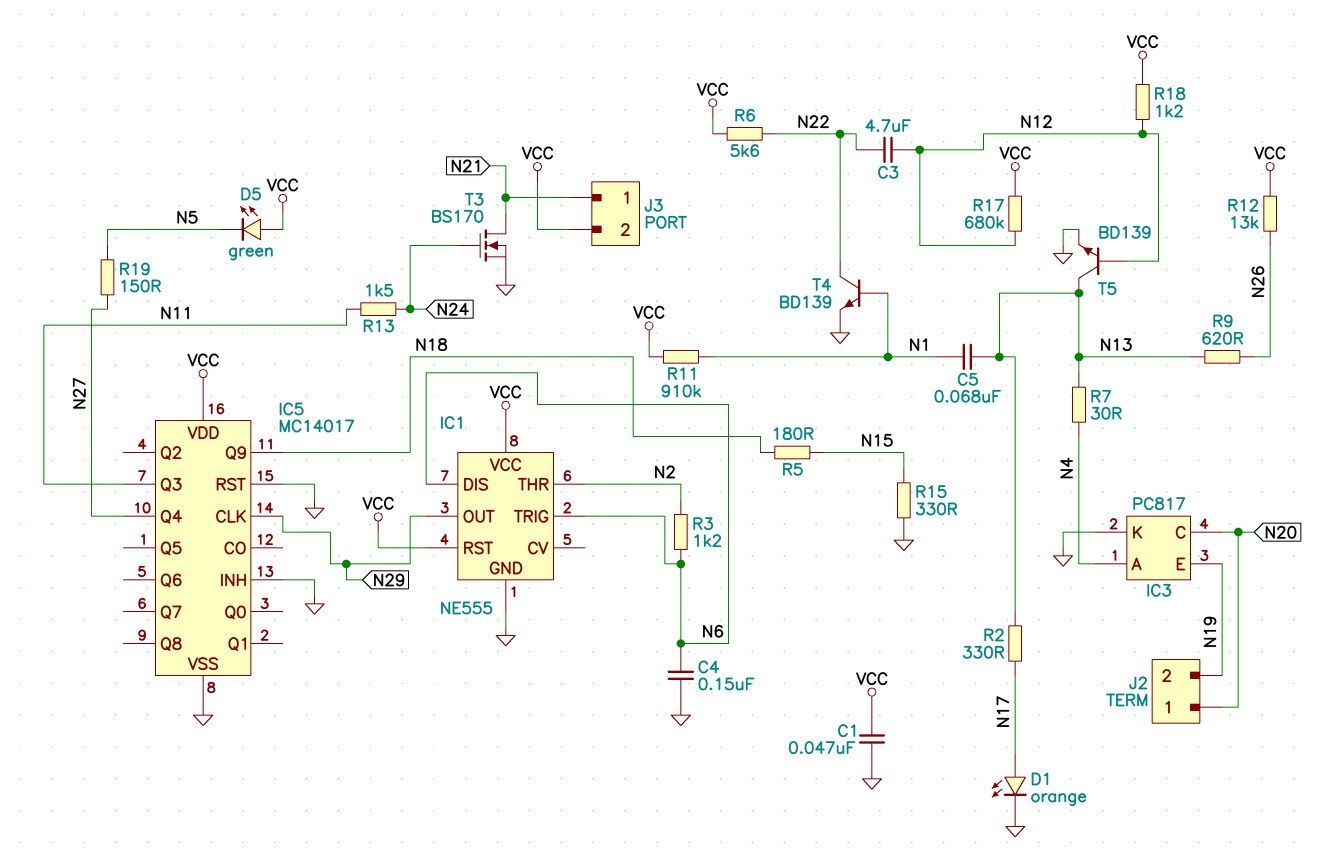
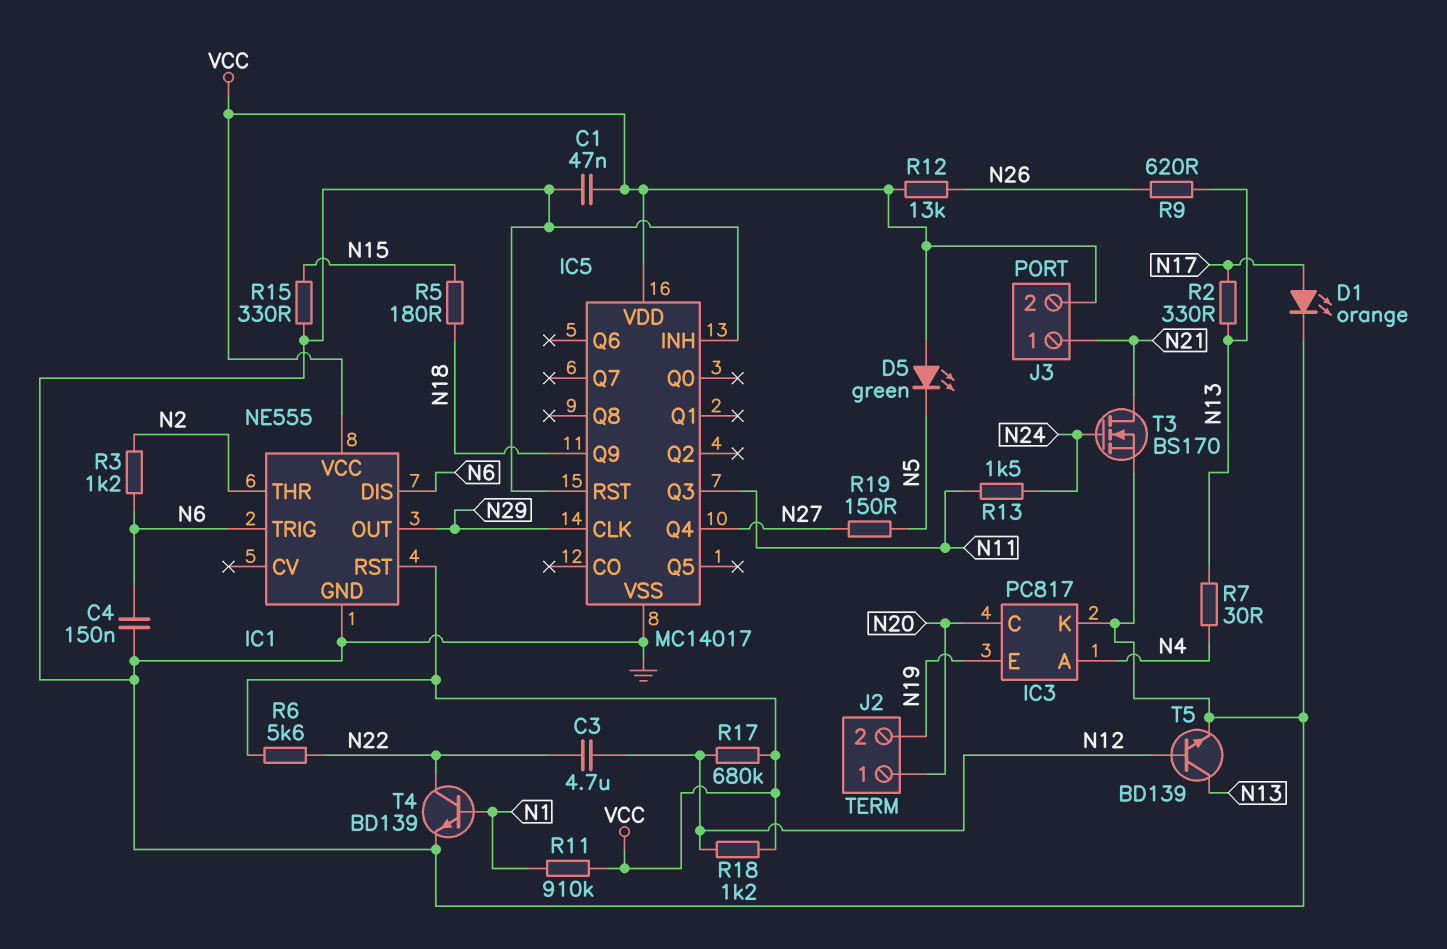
C5: 68nF (N1, N13) -> none

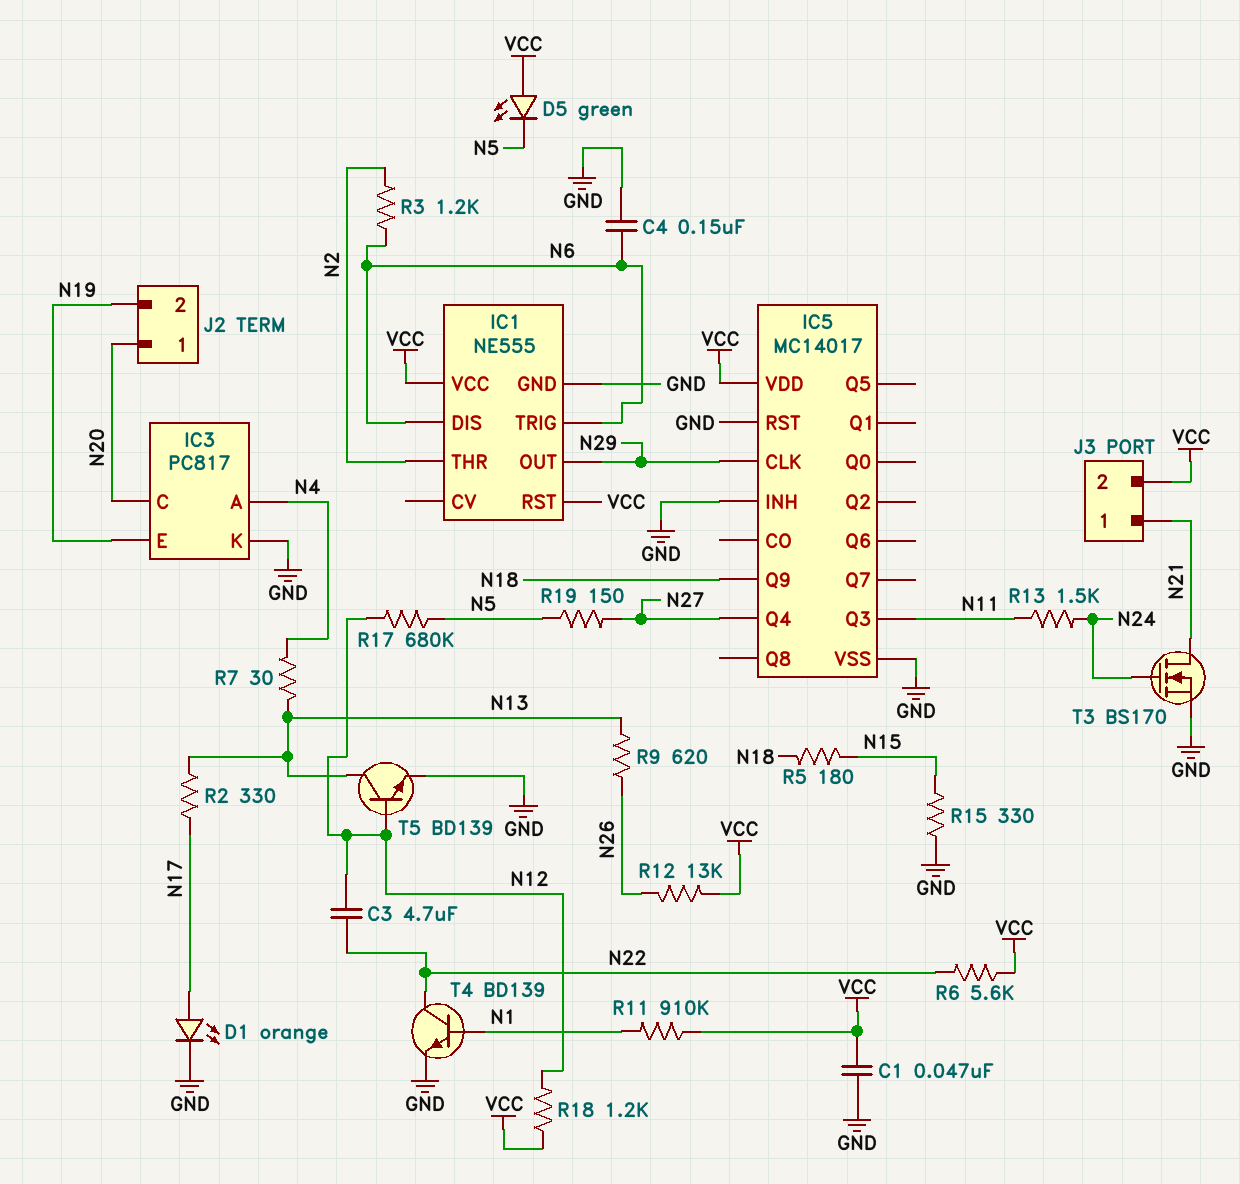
R17: 680k (N12, VCC) -> 680k (N5, N12)

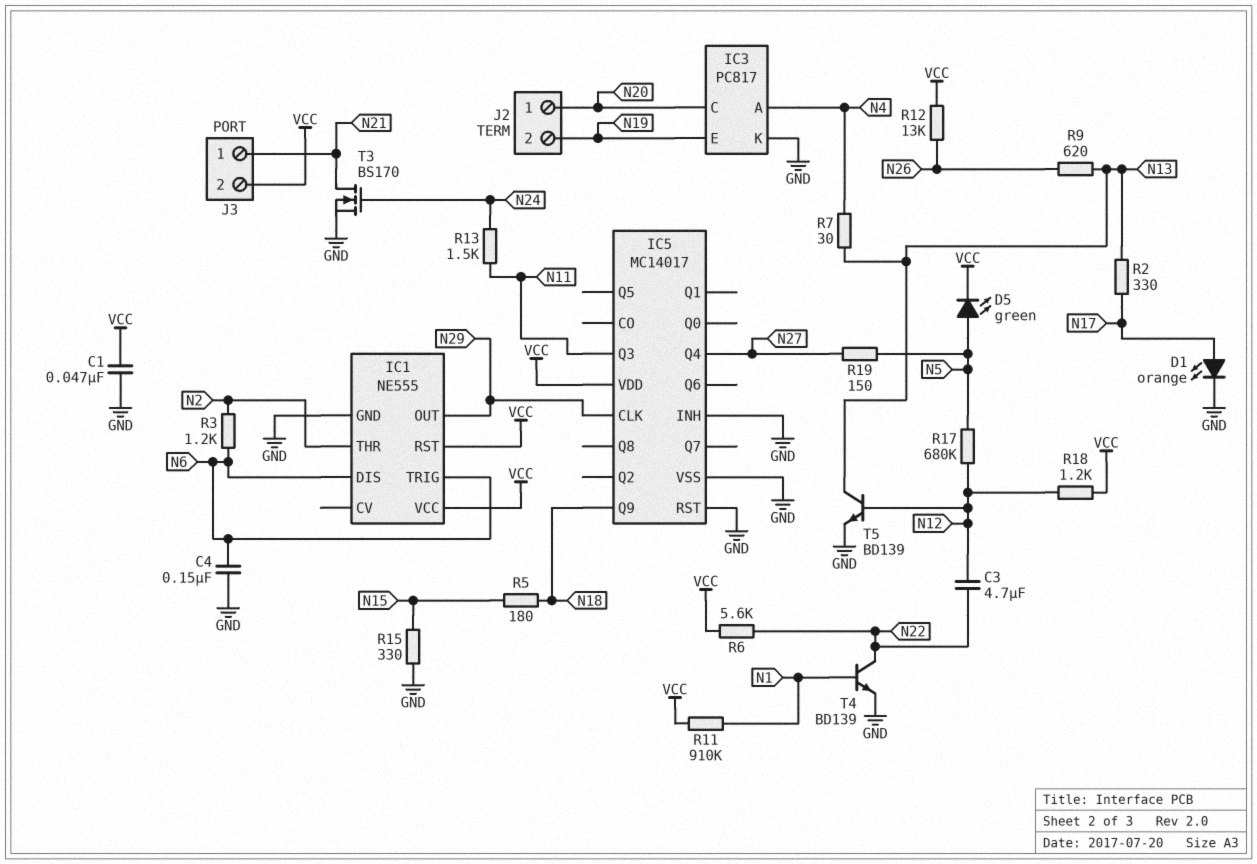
D5: LED green (A VCC, K N5) -> LED green (A N5, K VCC)

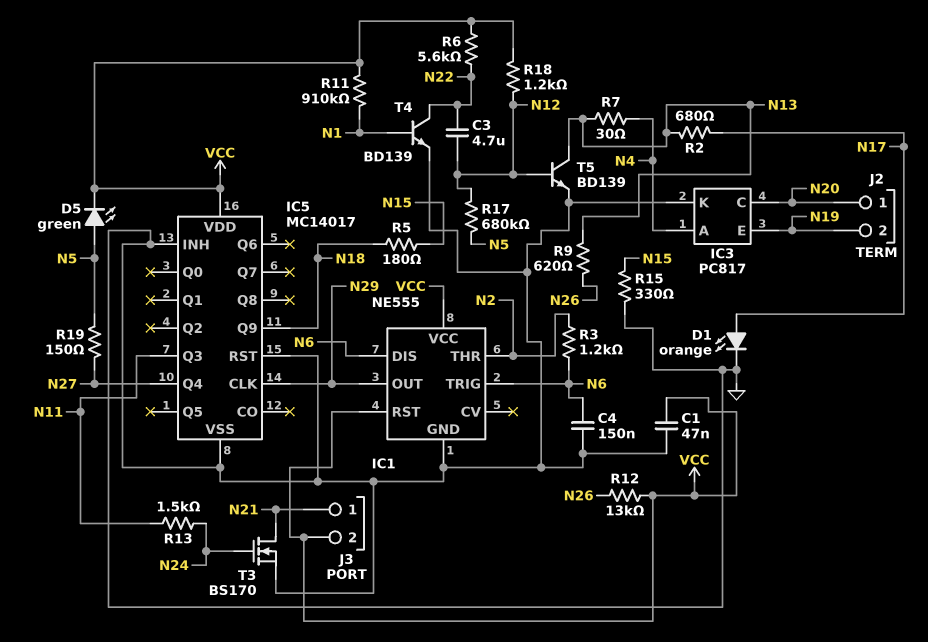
R2: 330 (N13, N17) -> 680 (N13, N17)

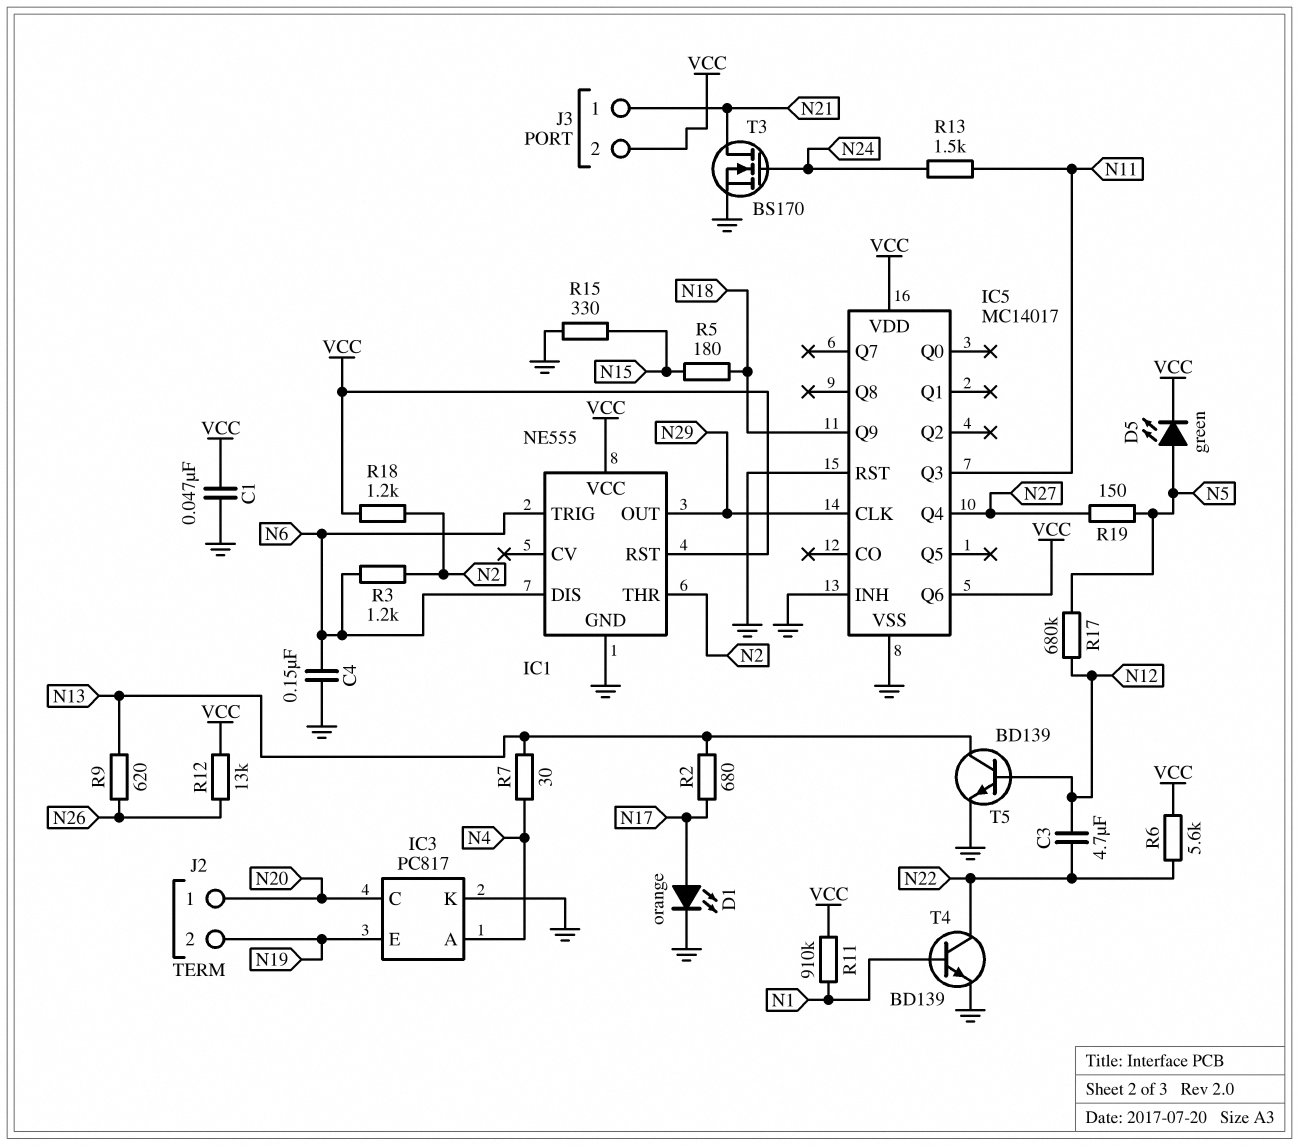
IC5 pin Q6: none -> VCC
R18: 1.2k (N12, VCC) -> 1.2k (N2, VCC)

